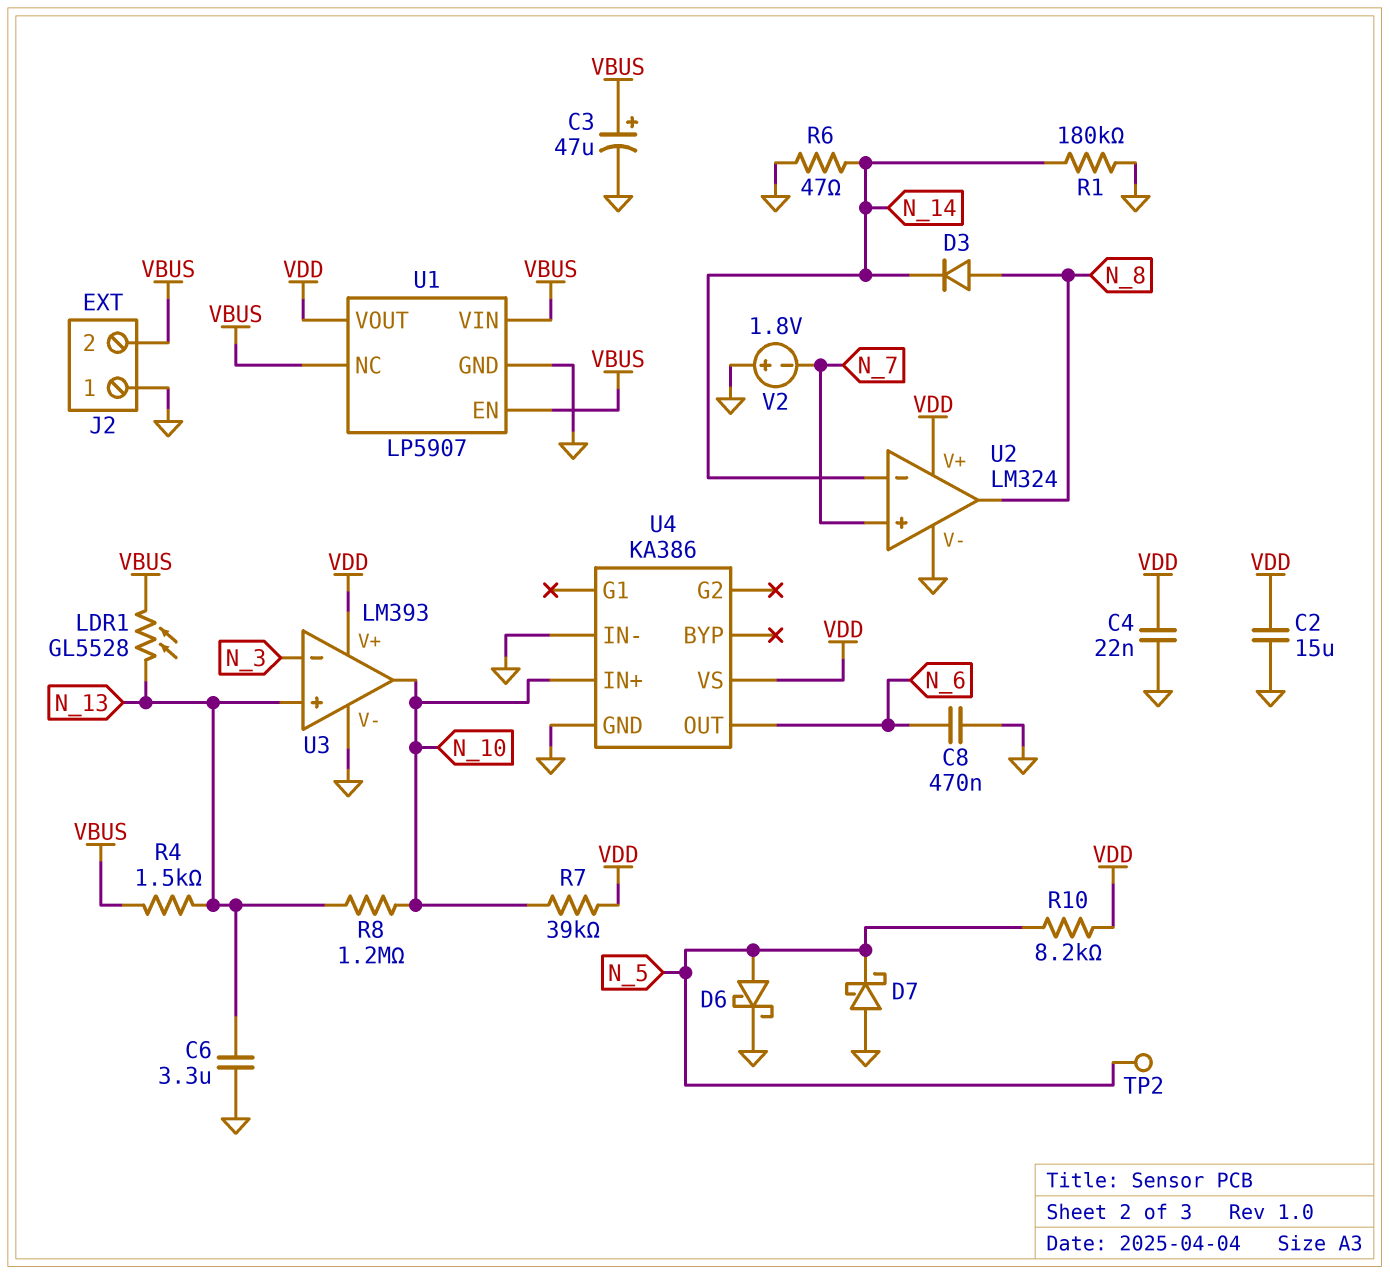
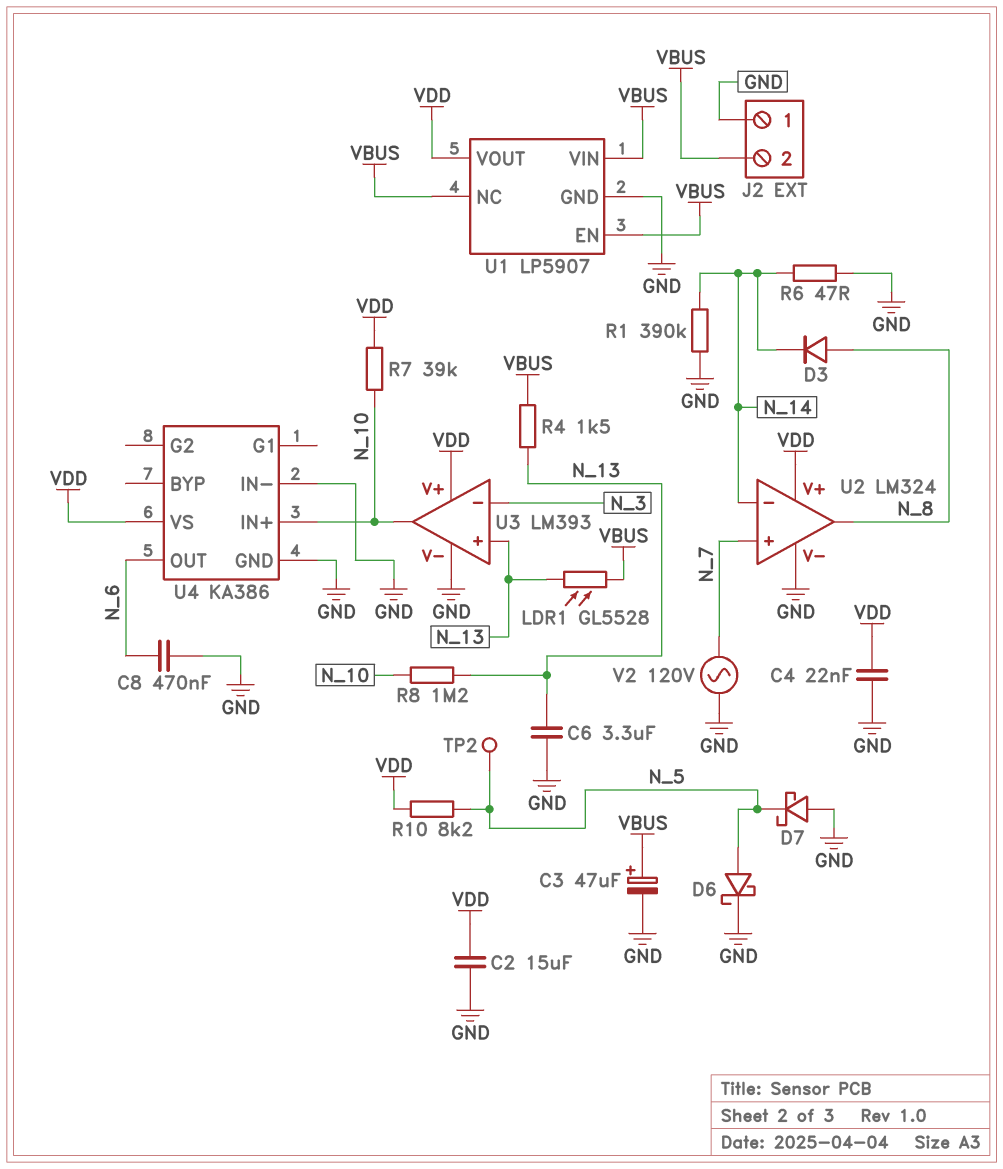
R1: 180k (GND, N_14) -> 390k (GND, N_14)
V2: 1.8V (plus GND, minus N_7) -> AC 120V (GND, N_7)

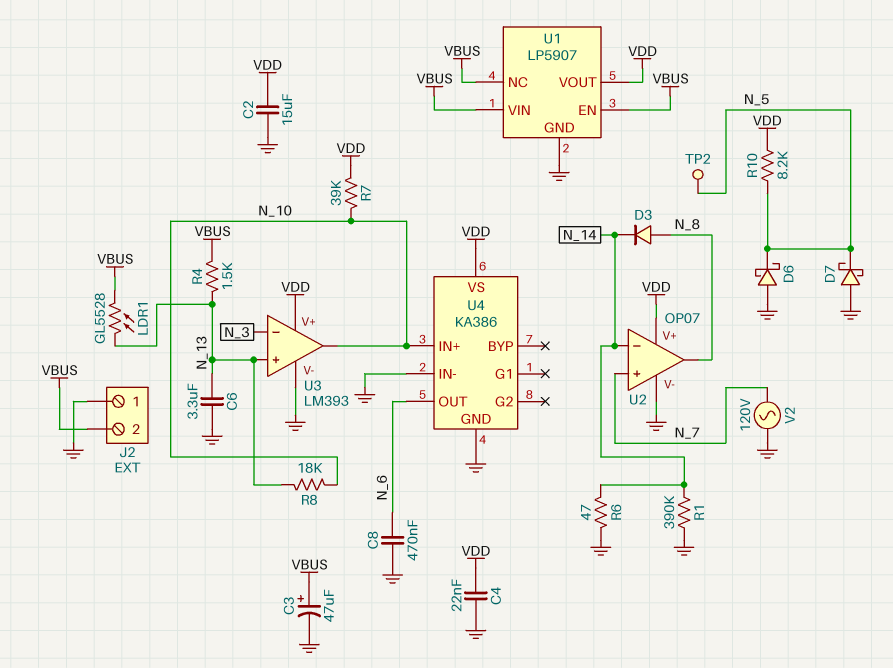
D6: schottky (A N_5, K GND) -> schottky (A GND, K N_5)
R8: 1.2M (N_10, N_13) -> 18k (N_10, N_13)
U2: LM324 -> OP07

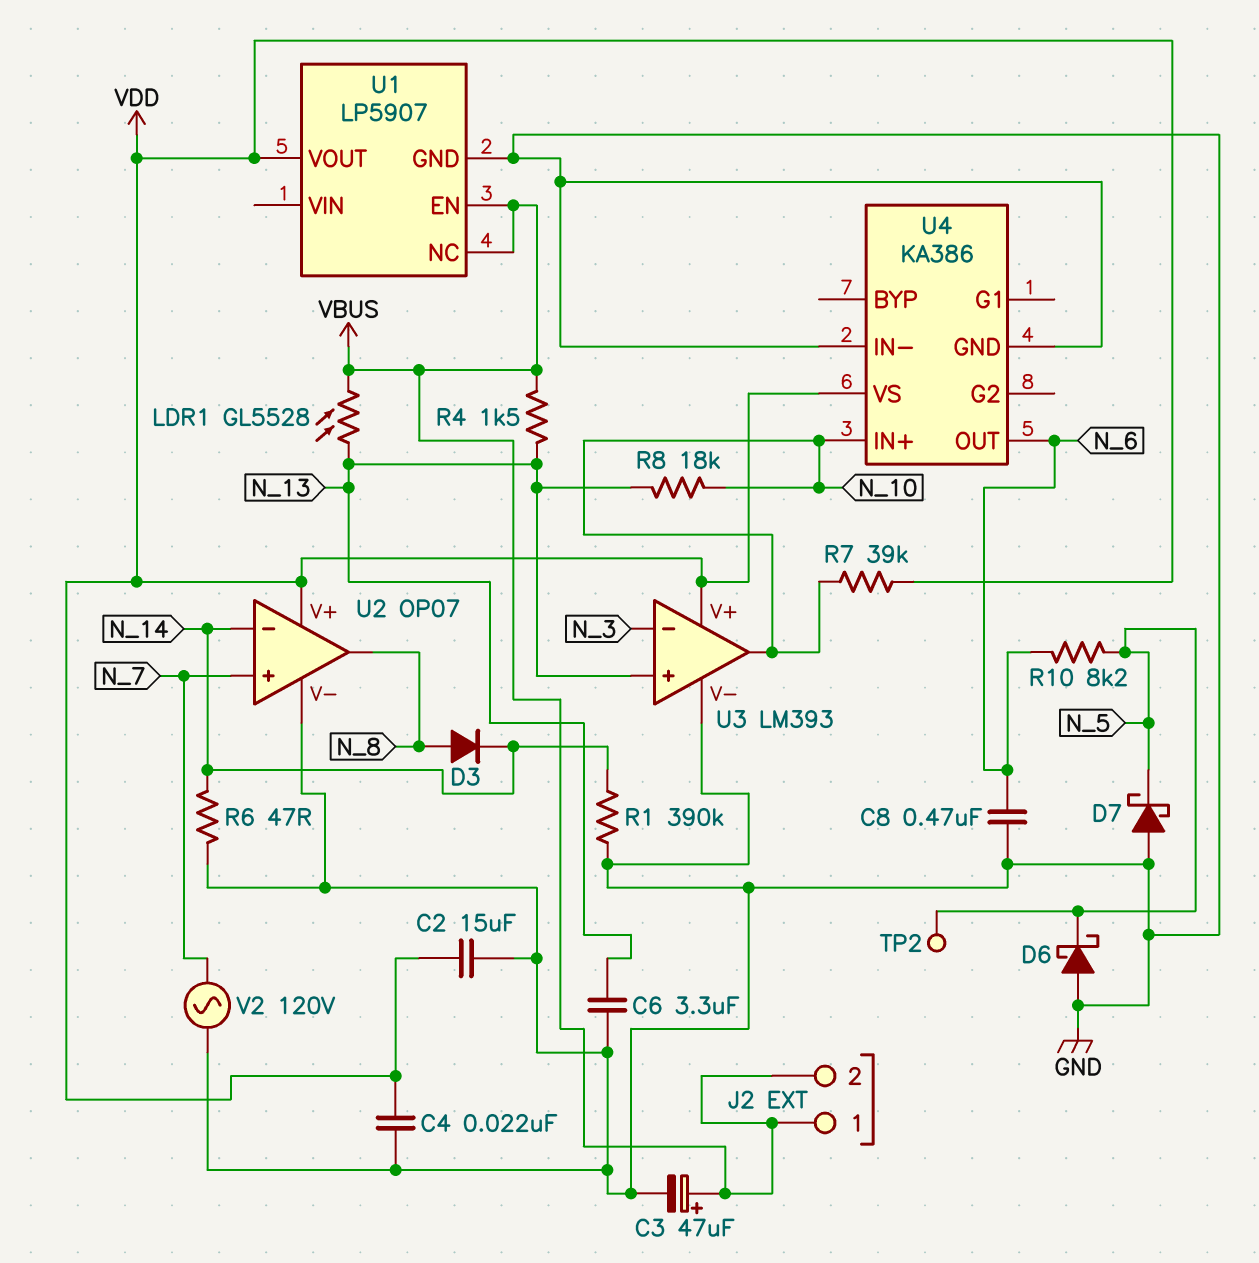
J2 pin 1: GND -> VBUS
R10: 8.2k (N_5, VDD) -> 8.2k (N_5, N_6)
U1 pin VIN: VBUS -> none

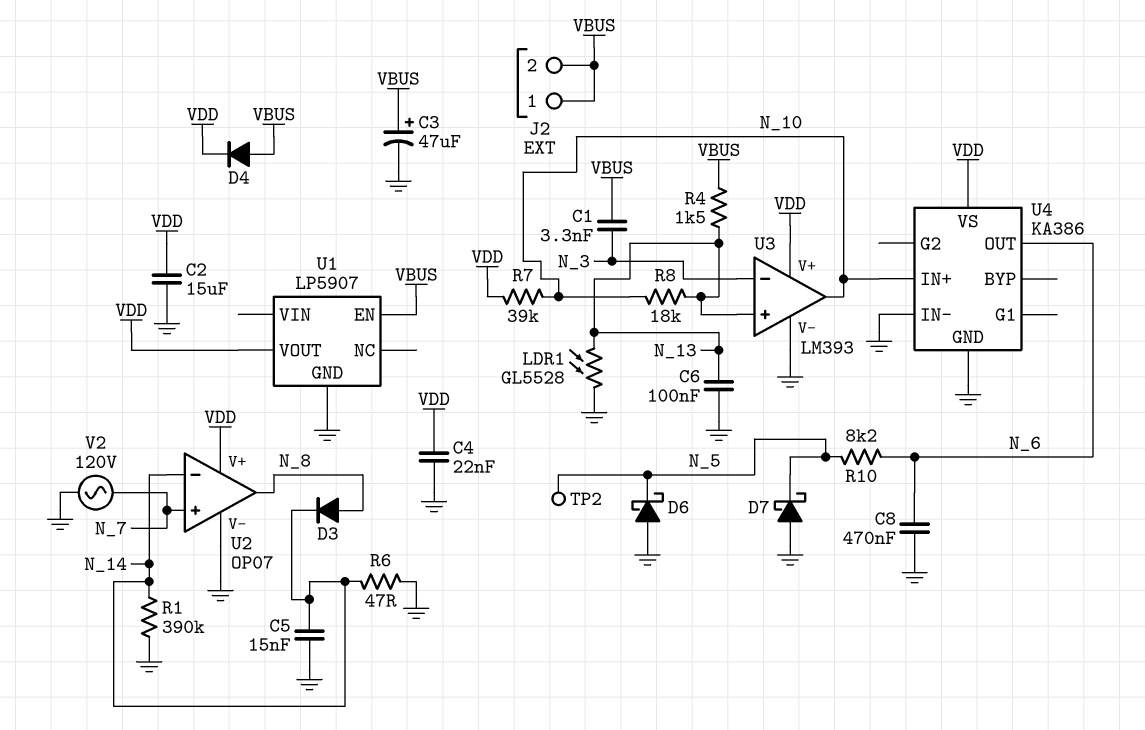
C1: none -> 3.3nF (N_3, VBUS)
C5: none -> 15nF (GND, N_14)
C6: 3.3uF (GND, N_13) -> 100nF (GND, N_13)
D4: none -> diode (A VBUS, K VDD)
LDR1: GL5528 (N_13, VBUS) -> GL5528 (GND, N_13)
U1 pin NC: VBUS -> none

